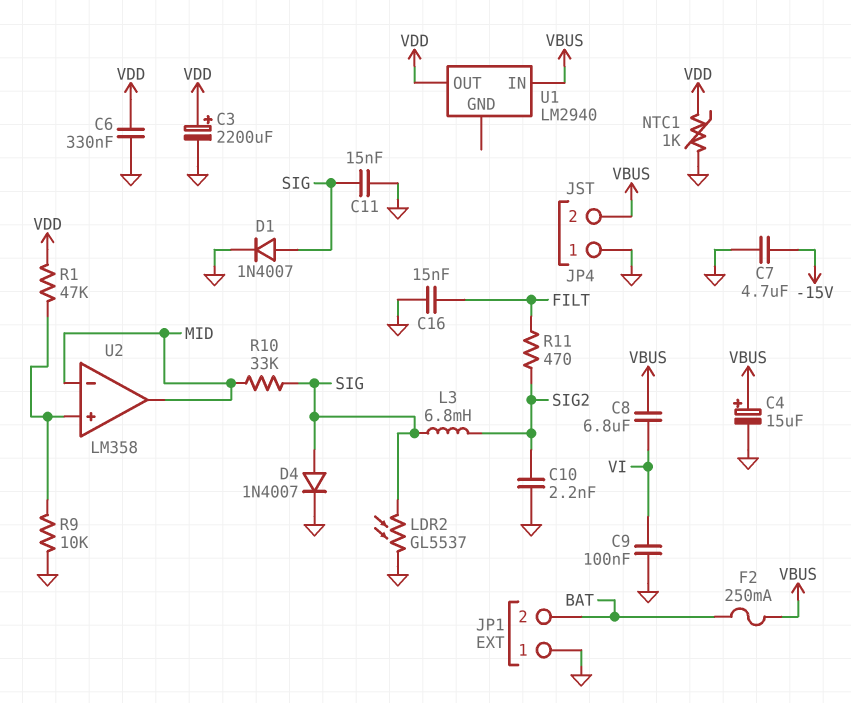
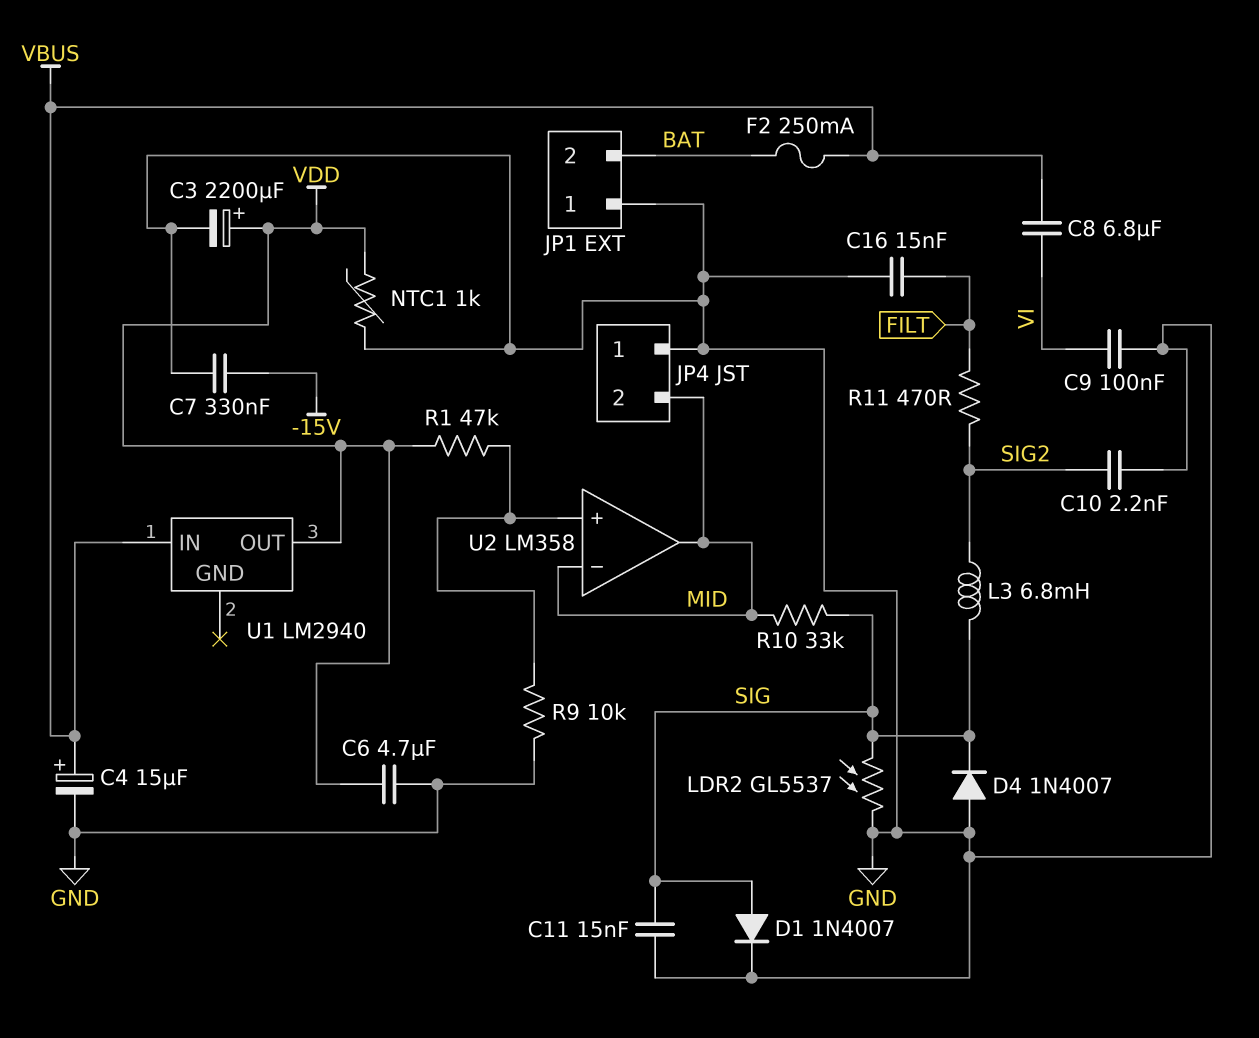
C6: 330nF (GND, VDD) -> 4.7uF (GND, VDD)
C7: 4.7uF (-15V, GND) -> 330nF (-15V, GND)
D4: diode 1N4007 (A SIG, K GND) -> diode 1N4007 (A GND, K SIG)
JP4 pin 2: VBUS -> MID

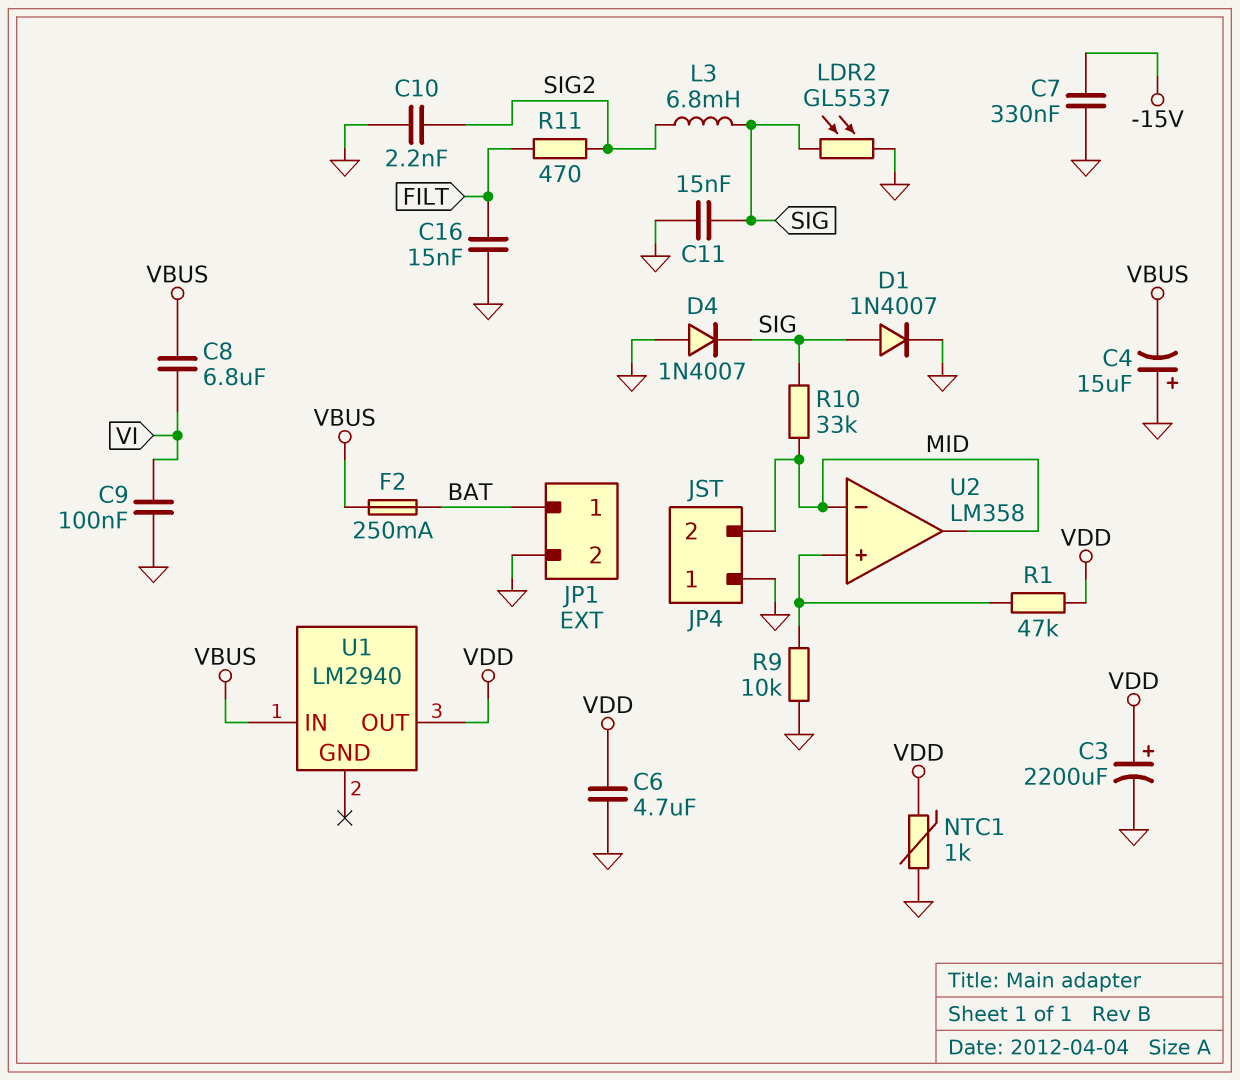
C4: 15uF (plus VBUS, minus GND) -> 15uF (plus GND, minus VBUS)
JP1 pin 1: GND -> BAT
JP1 pin 2: BAT -> GND

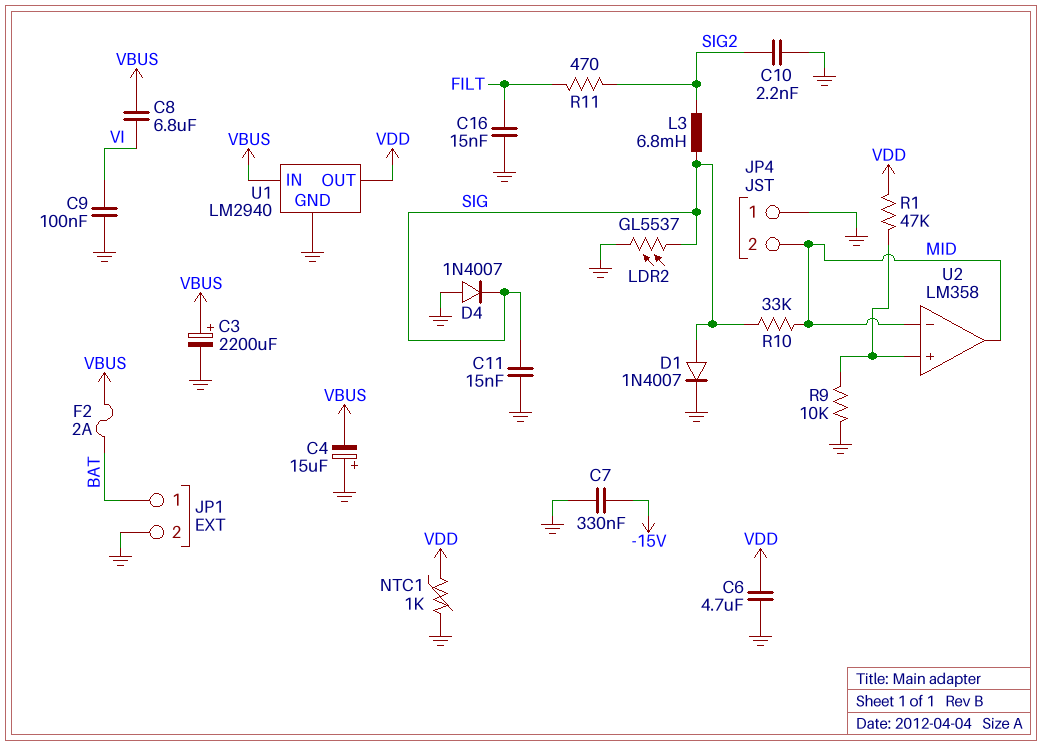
C3: 2200uF (plus VDD, minus GND) -> 2200uF (plus VBUS, minus GND)
F2: 250mA (BAT, VBUS) -> 2A (BAT, VBUS)
U1 pin GND: none -> GND

